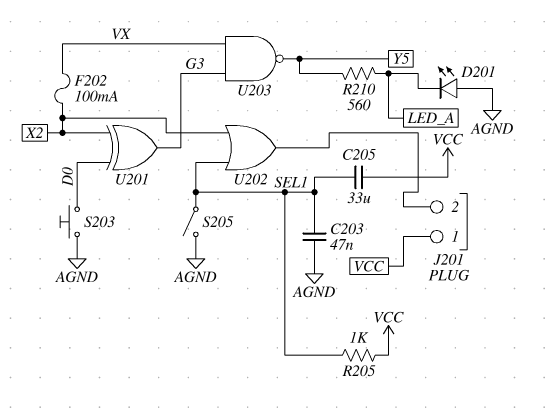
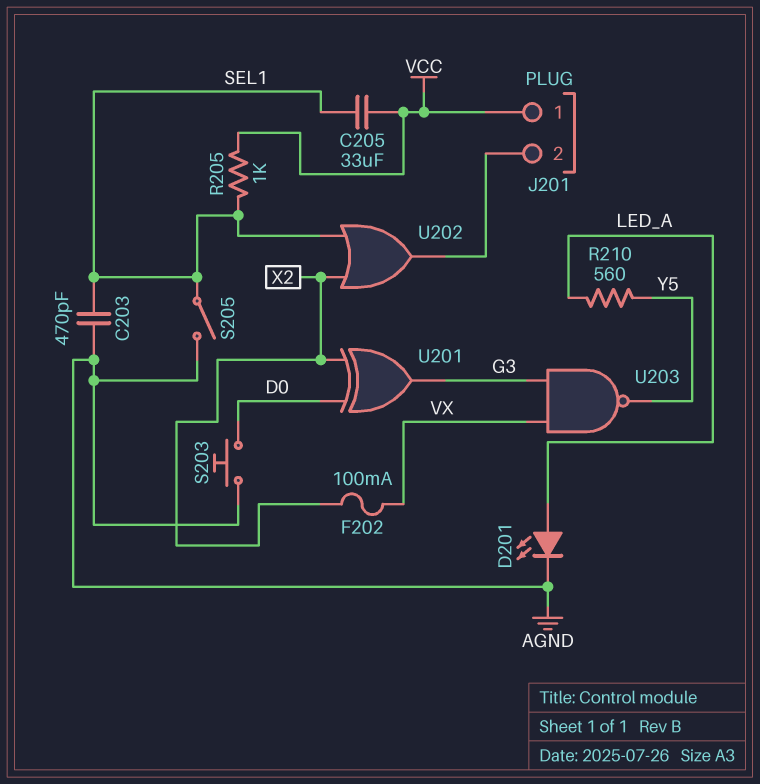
C203: 47nF (AGND, SEL1) -> 470pF (AGND, SEL1)
D201: LED (A AGND, K LED_A) -> LED (A LED_A, K AGND)

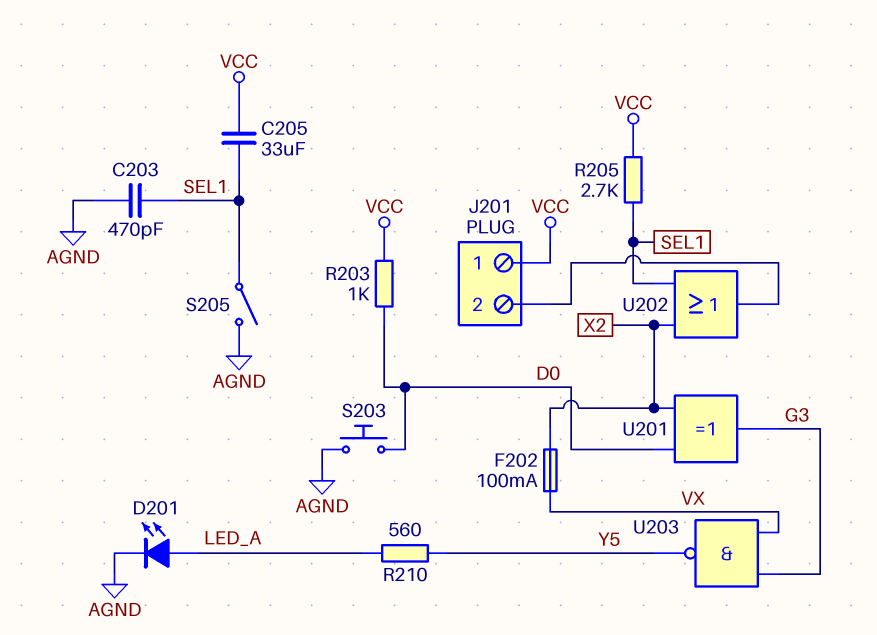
R203: none -> 1k (D0, VCC)
R205: 1k (SEL1, VCC) -> 2.7k (SEL1, VCC)

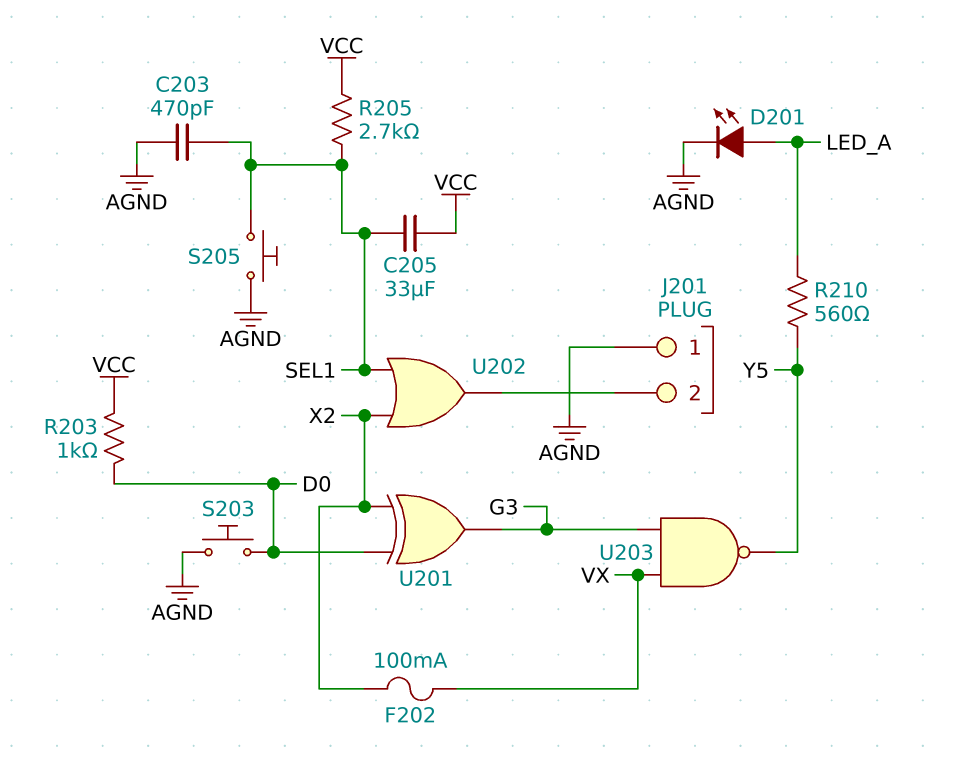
J201 pin 1: VCC -> AGND
S205: switch (AGND, SEL1) -> button (AGND, SEL1)

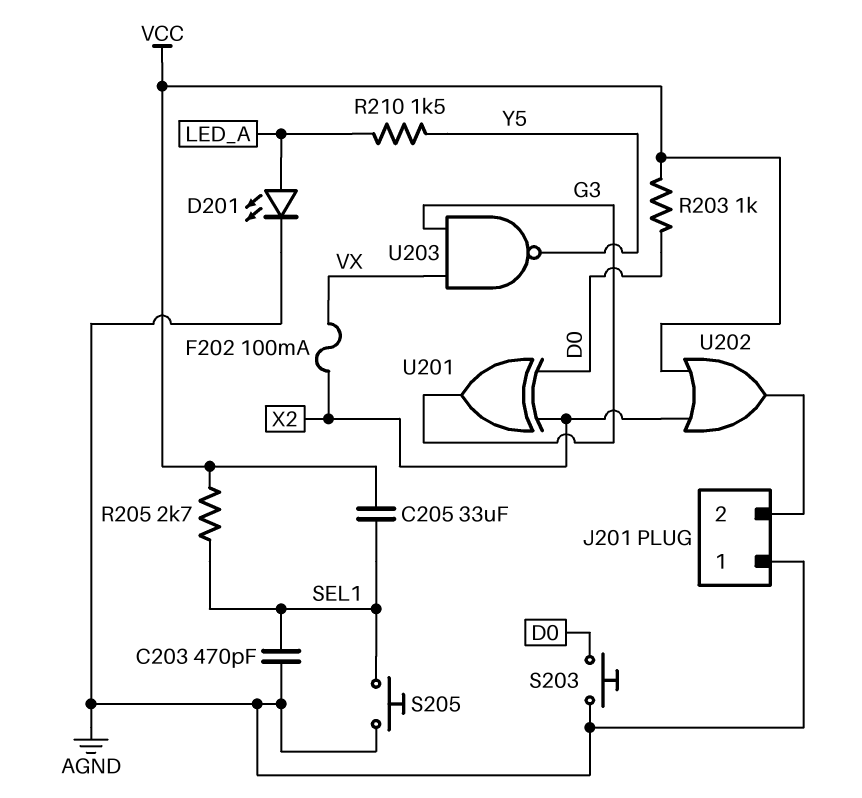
R210: 560 (LED_A, Y5) -> 1.5k (LED_A, Y5)
U202: OR (in SEL1, in X2, out J201/2) -> OR (in VCC, in X2, out J201/2)

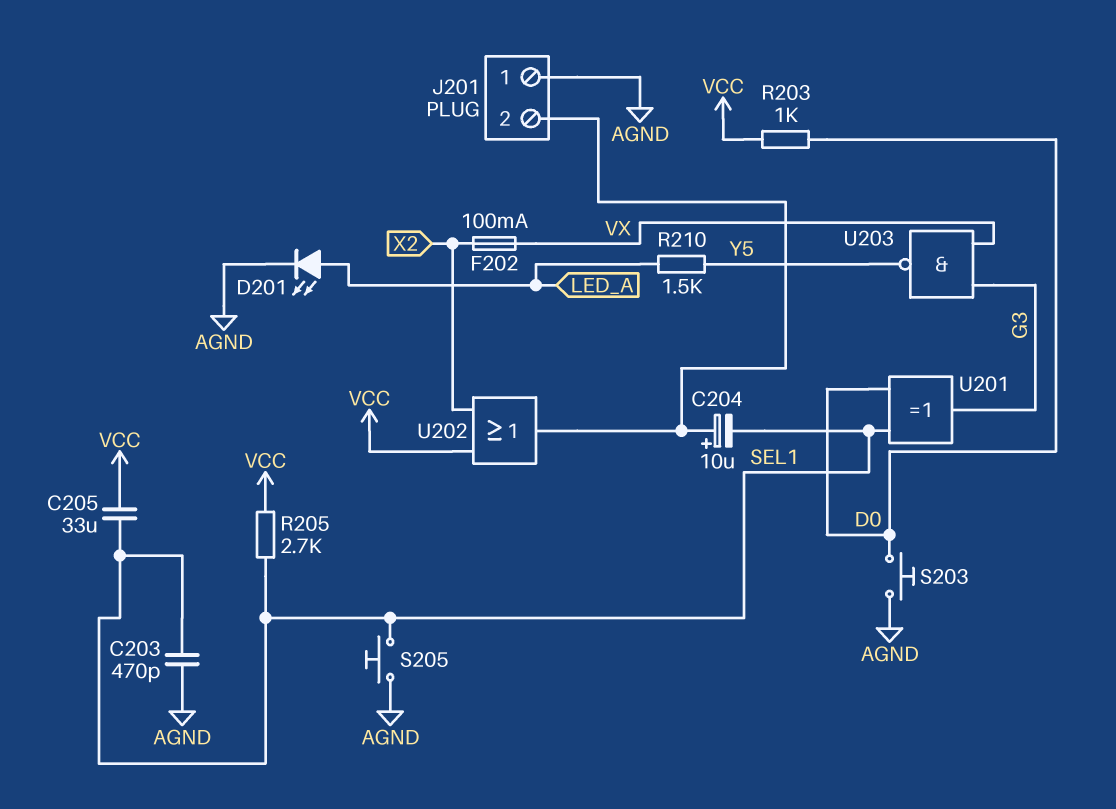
C204: none -> 10uF (plus J201/2, minus SEL1)
U201: XOR (in D0, in X2, out G3) -> XOR (in D0, in SEL1, out G3)

